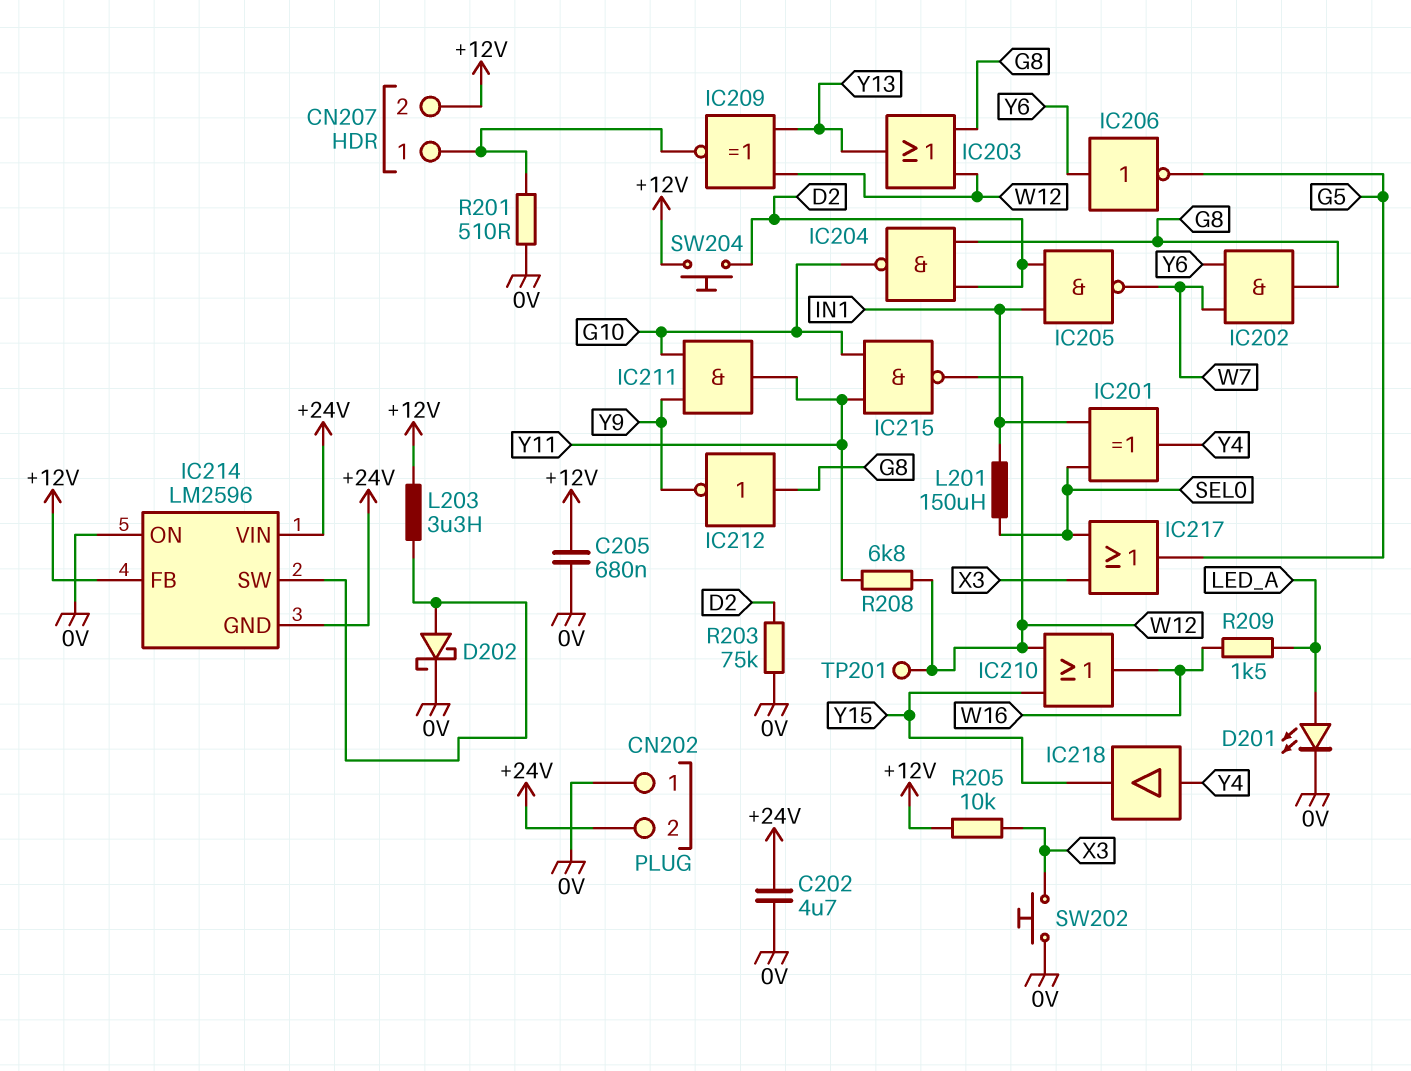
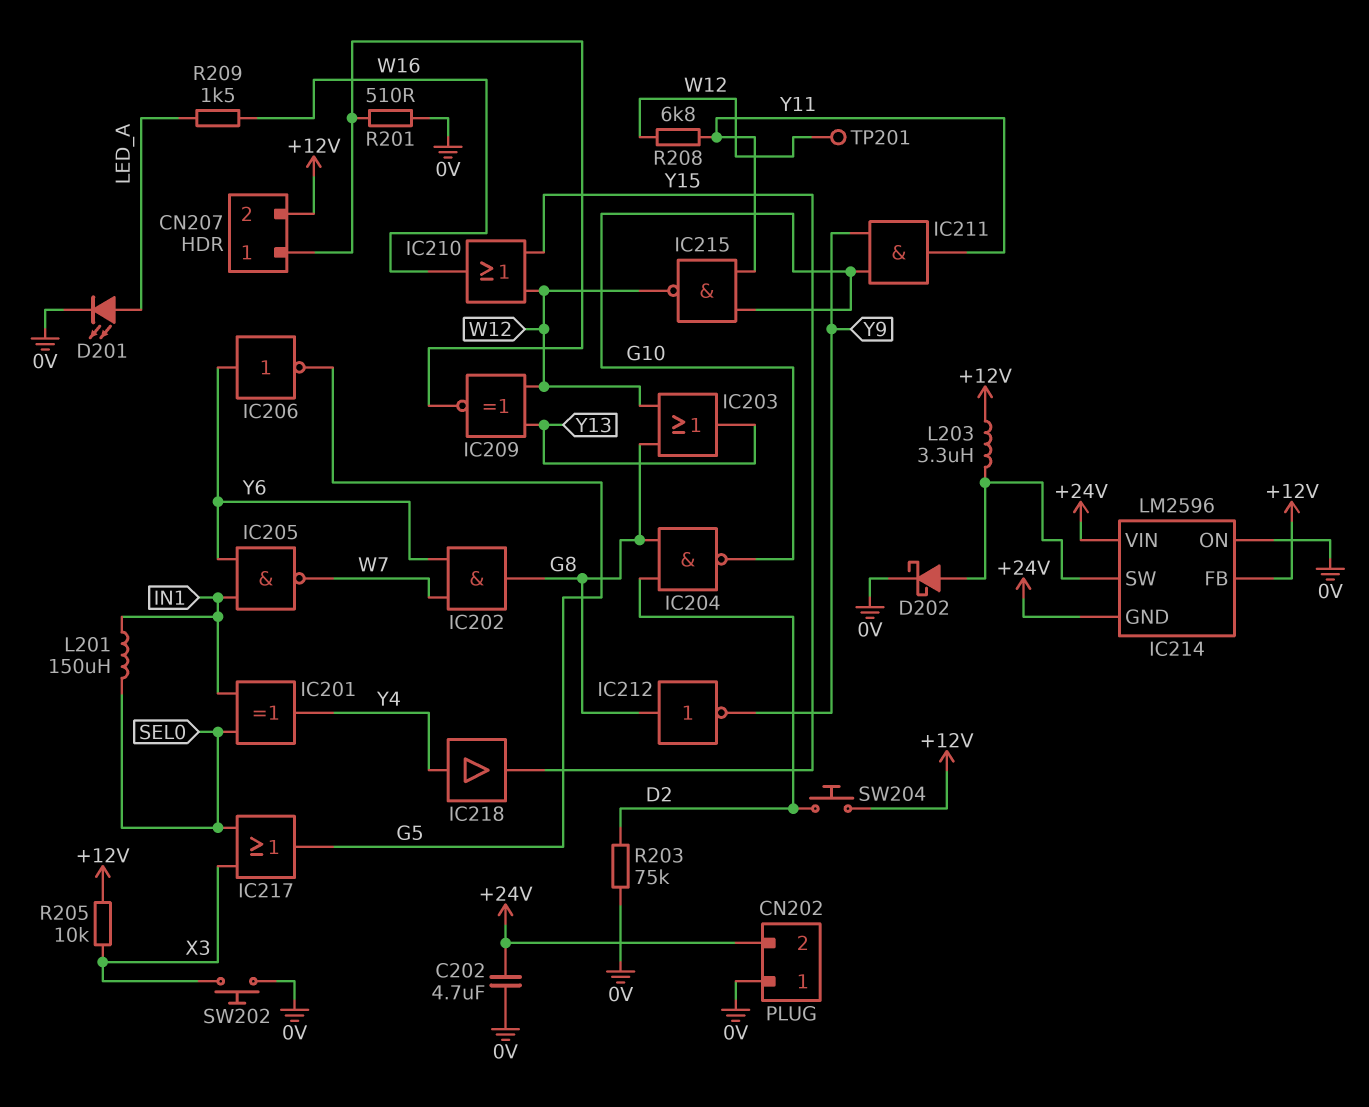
C205: 680nF (+12V, 0V) -> none
IC205: NAND (in D2, in IN1, out W7) -> NAND (in IN1, in Y6, out W7)

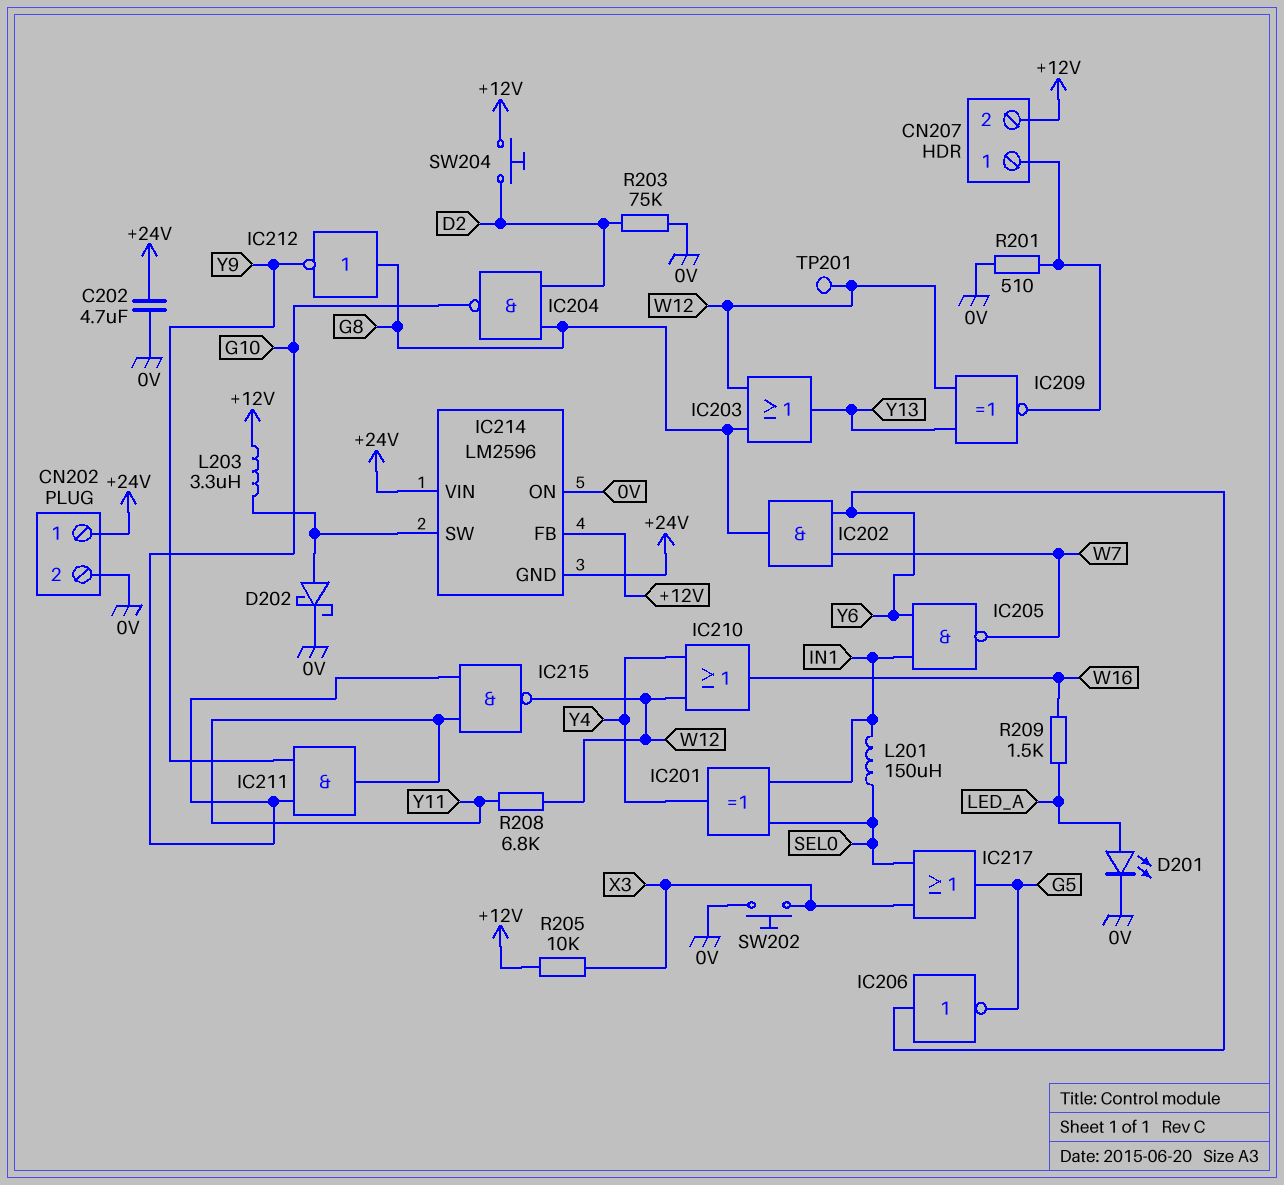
CN202 pin 1: 0V -> +24V
CN202 pin 2: +24V -> 0V
IC210: OR (in W12, in Y15, out W16) -> OR (in W12, in Y4, out W16)
IC218: buffer (in Y4, out Y15) -> none

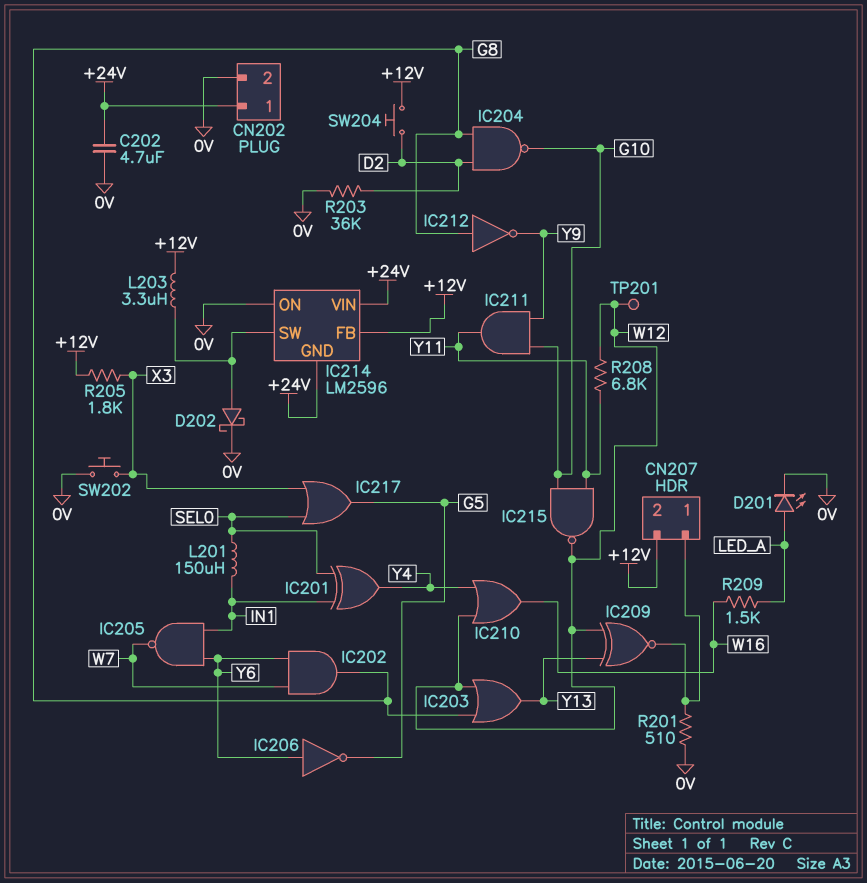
R203: 75k (0V, D2) -> 36k (0V, D2)
R205: 10k (+12V, X3) -> 1.8k (+12V, X3)

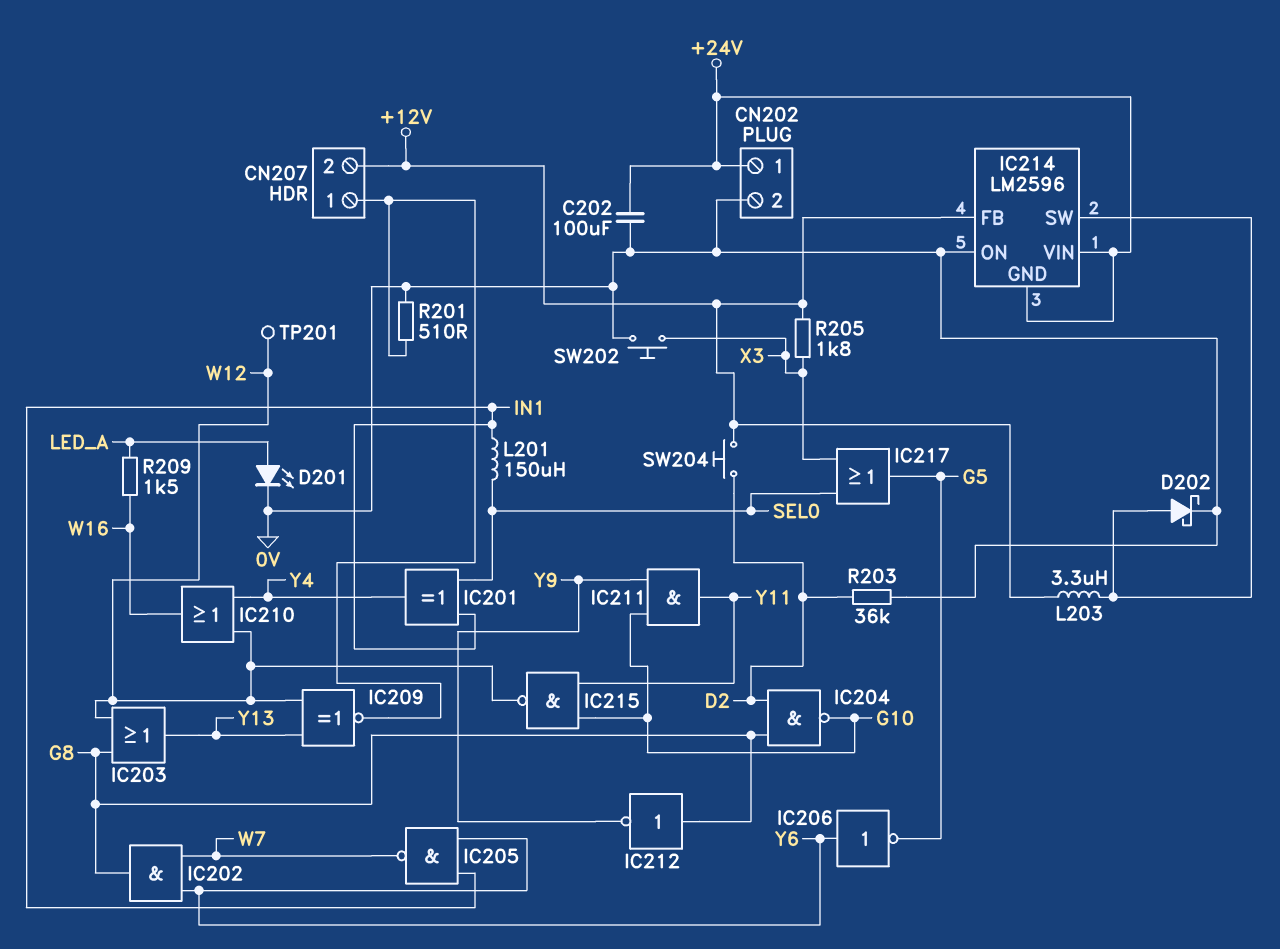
C202: 4.7uF (+24V, 0V) -> 100uF (+24V, 0V)
R208: 6.8k (W12, Y11) -> none

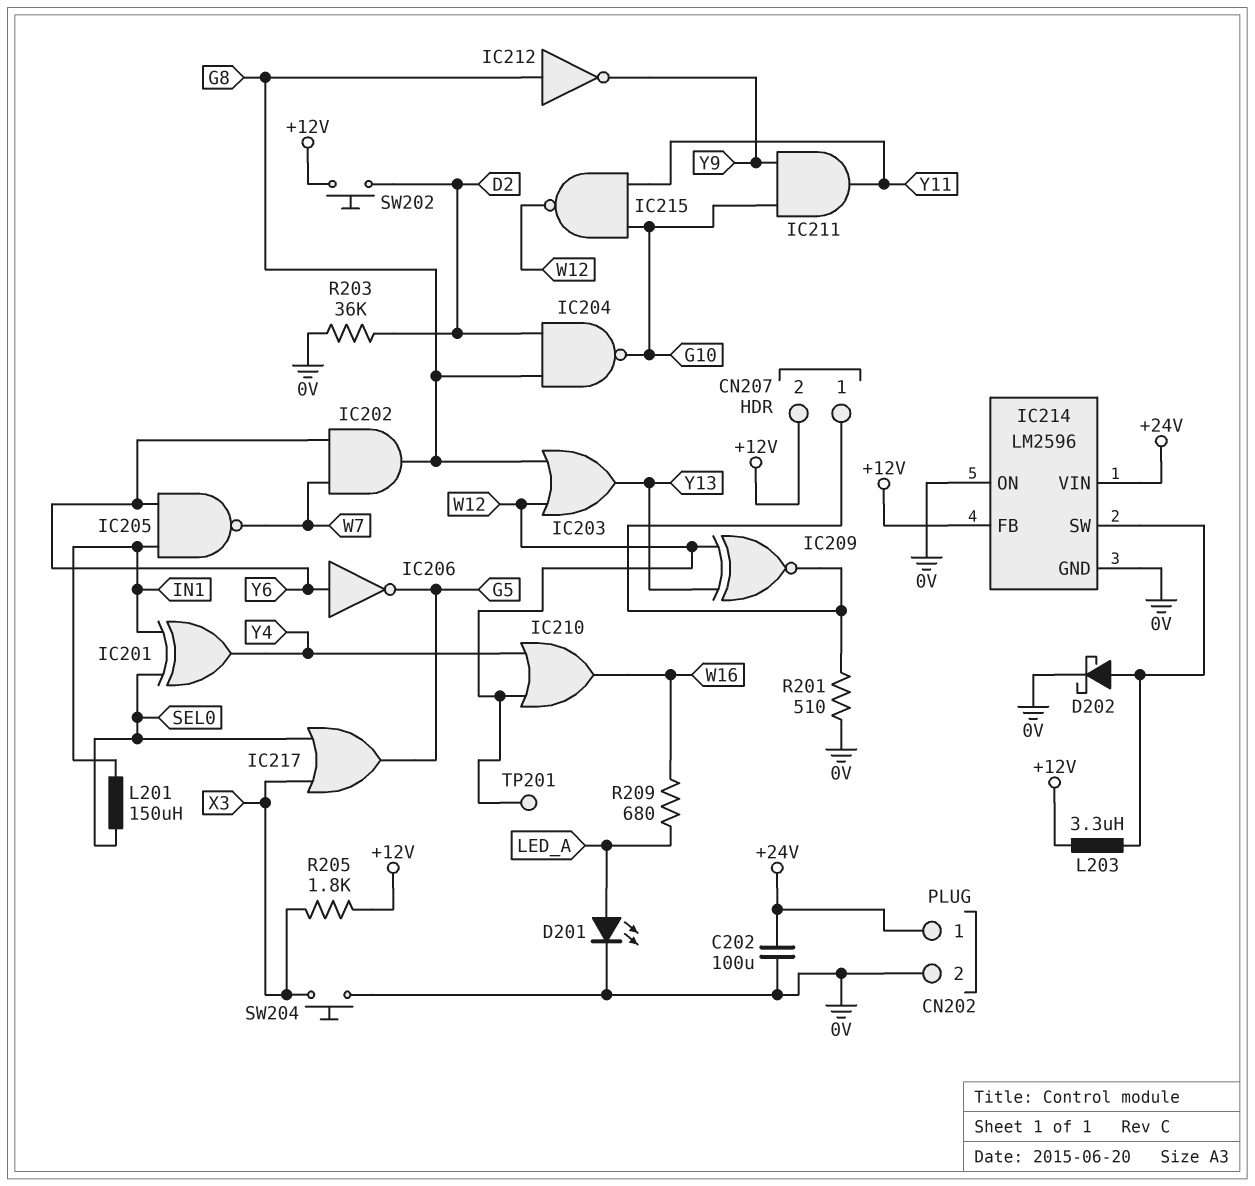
IC214 pin GND: +24V -> 0V
R209: 1.5k (LED_A, W16) -> 680 (LED_A, W16)
SW202: button (0V, X3) -> button (+12V, D2)
SW204: button (+12V, D2) -> button (0V, X3)

